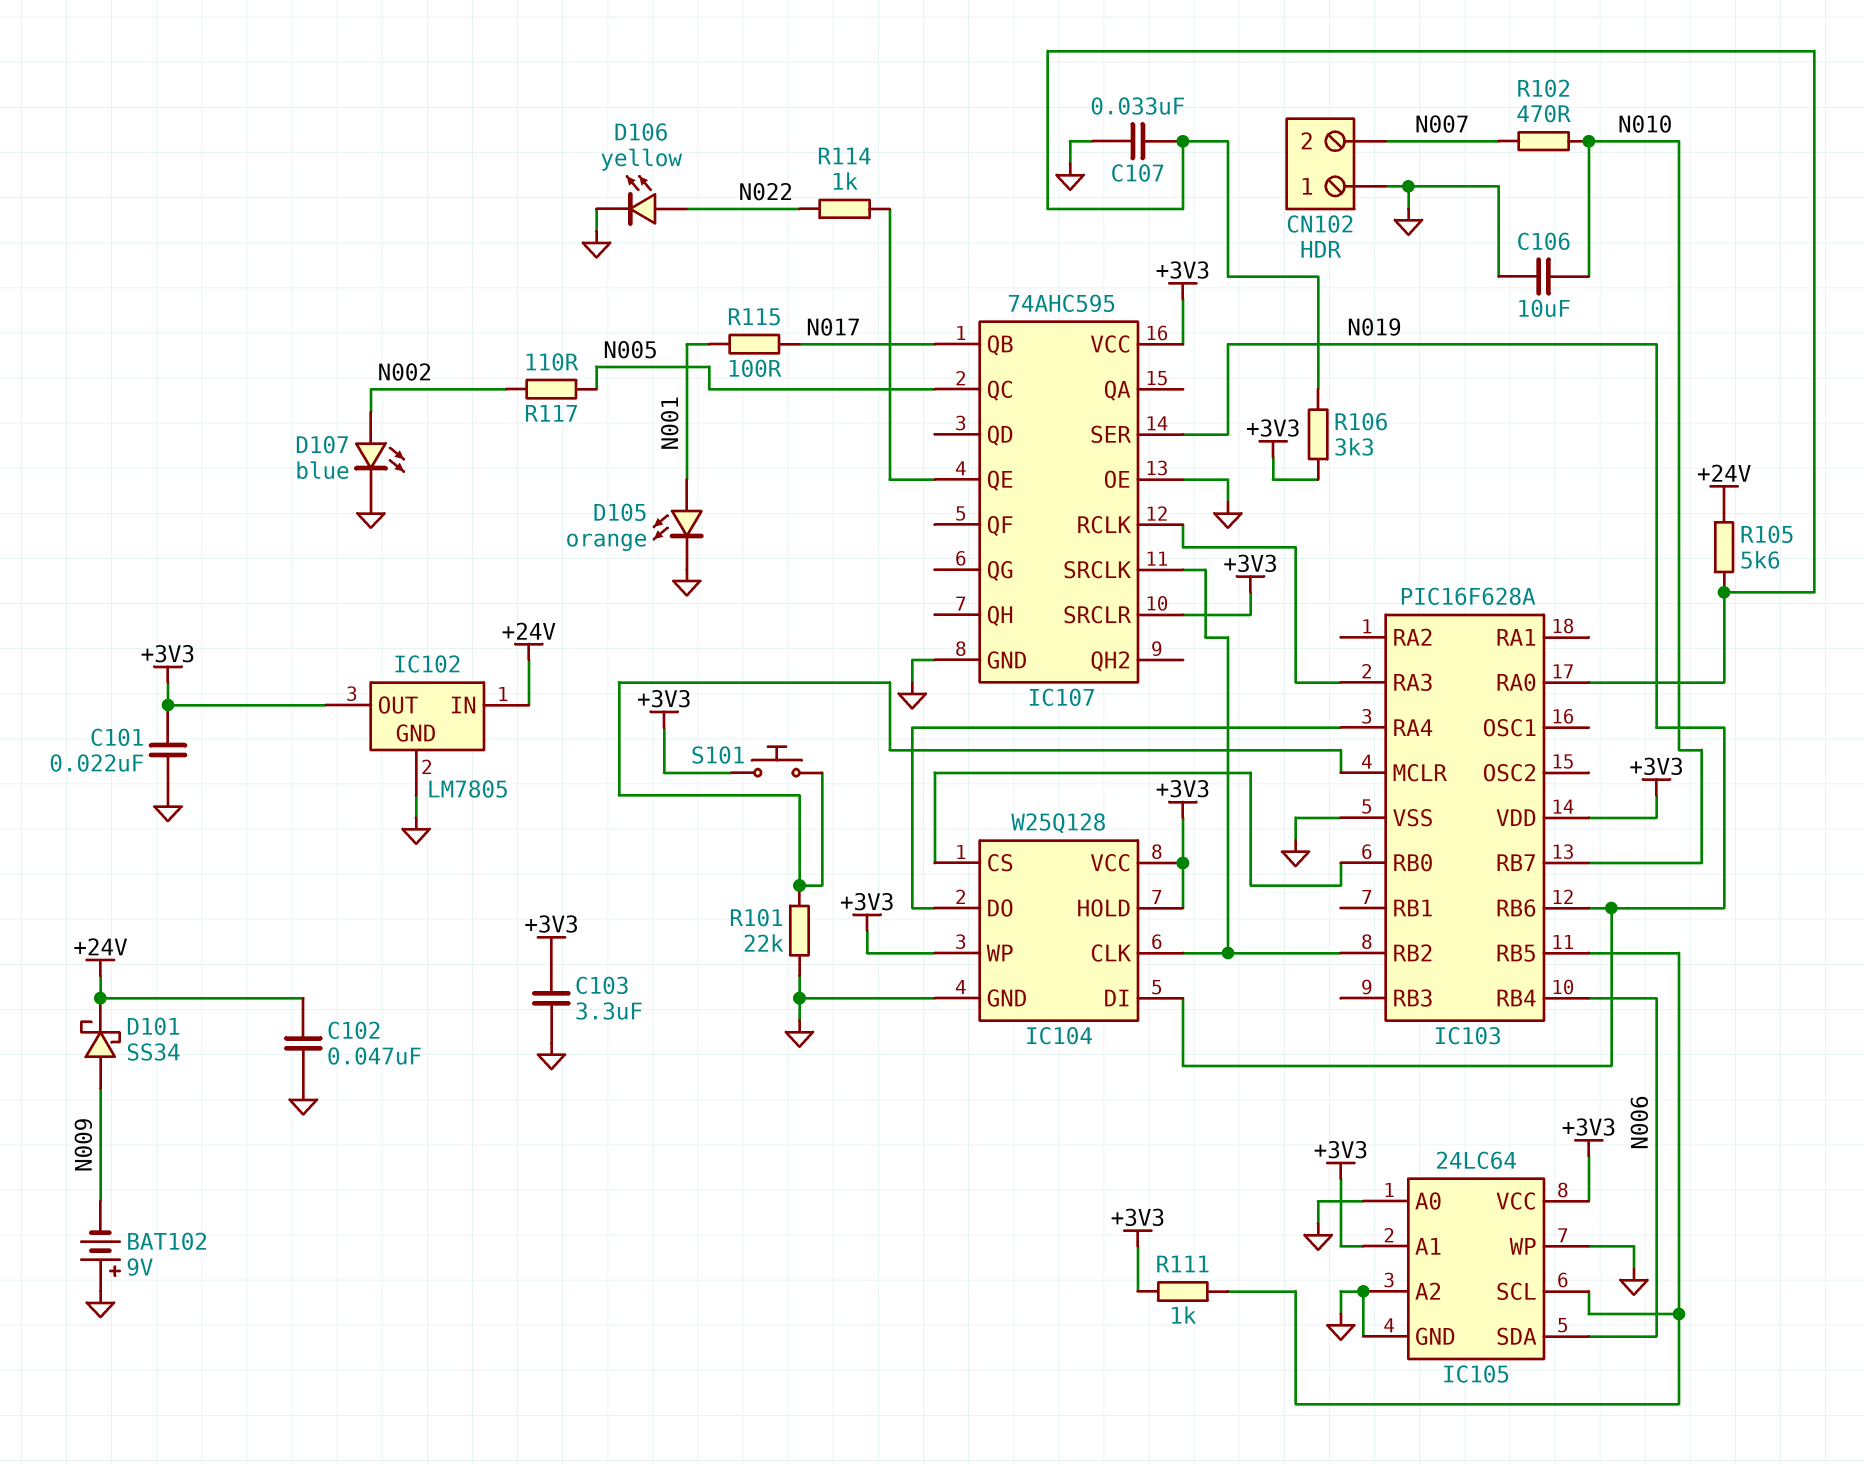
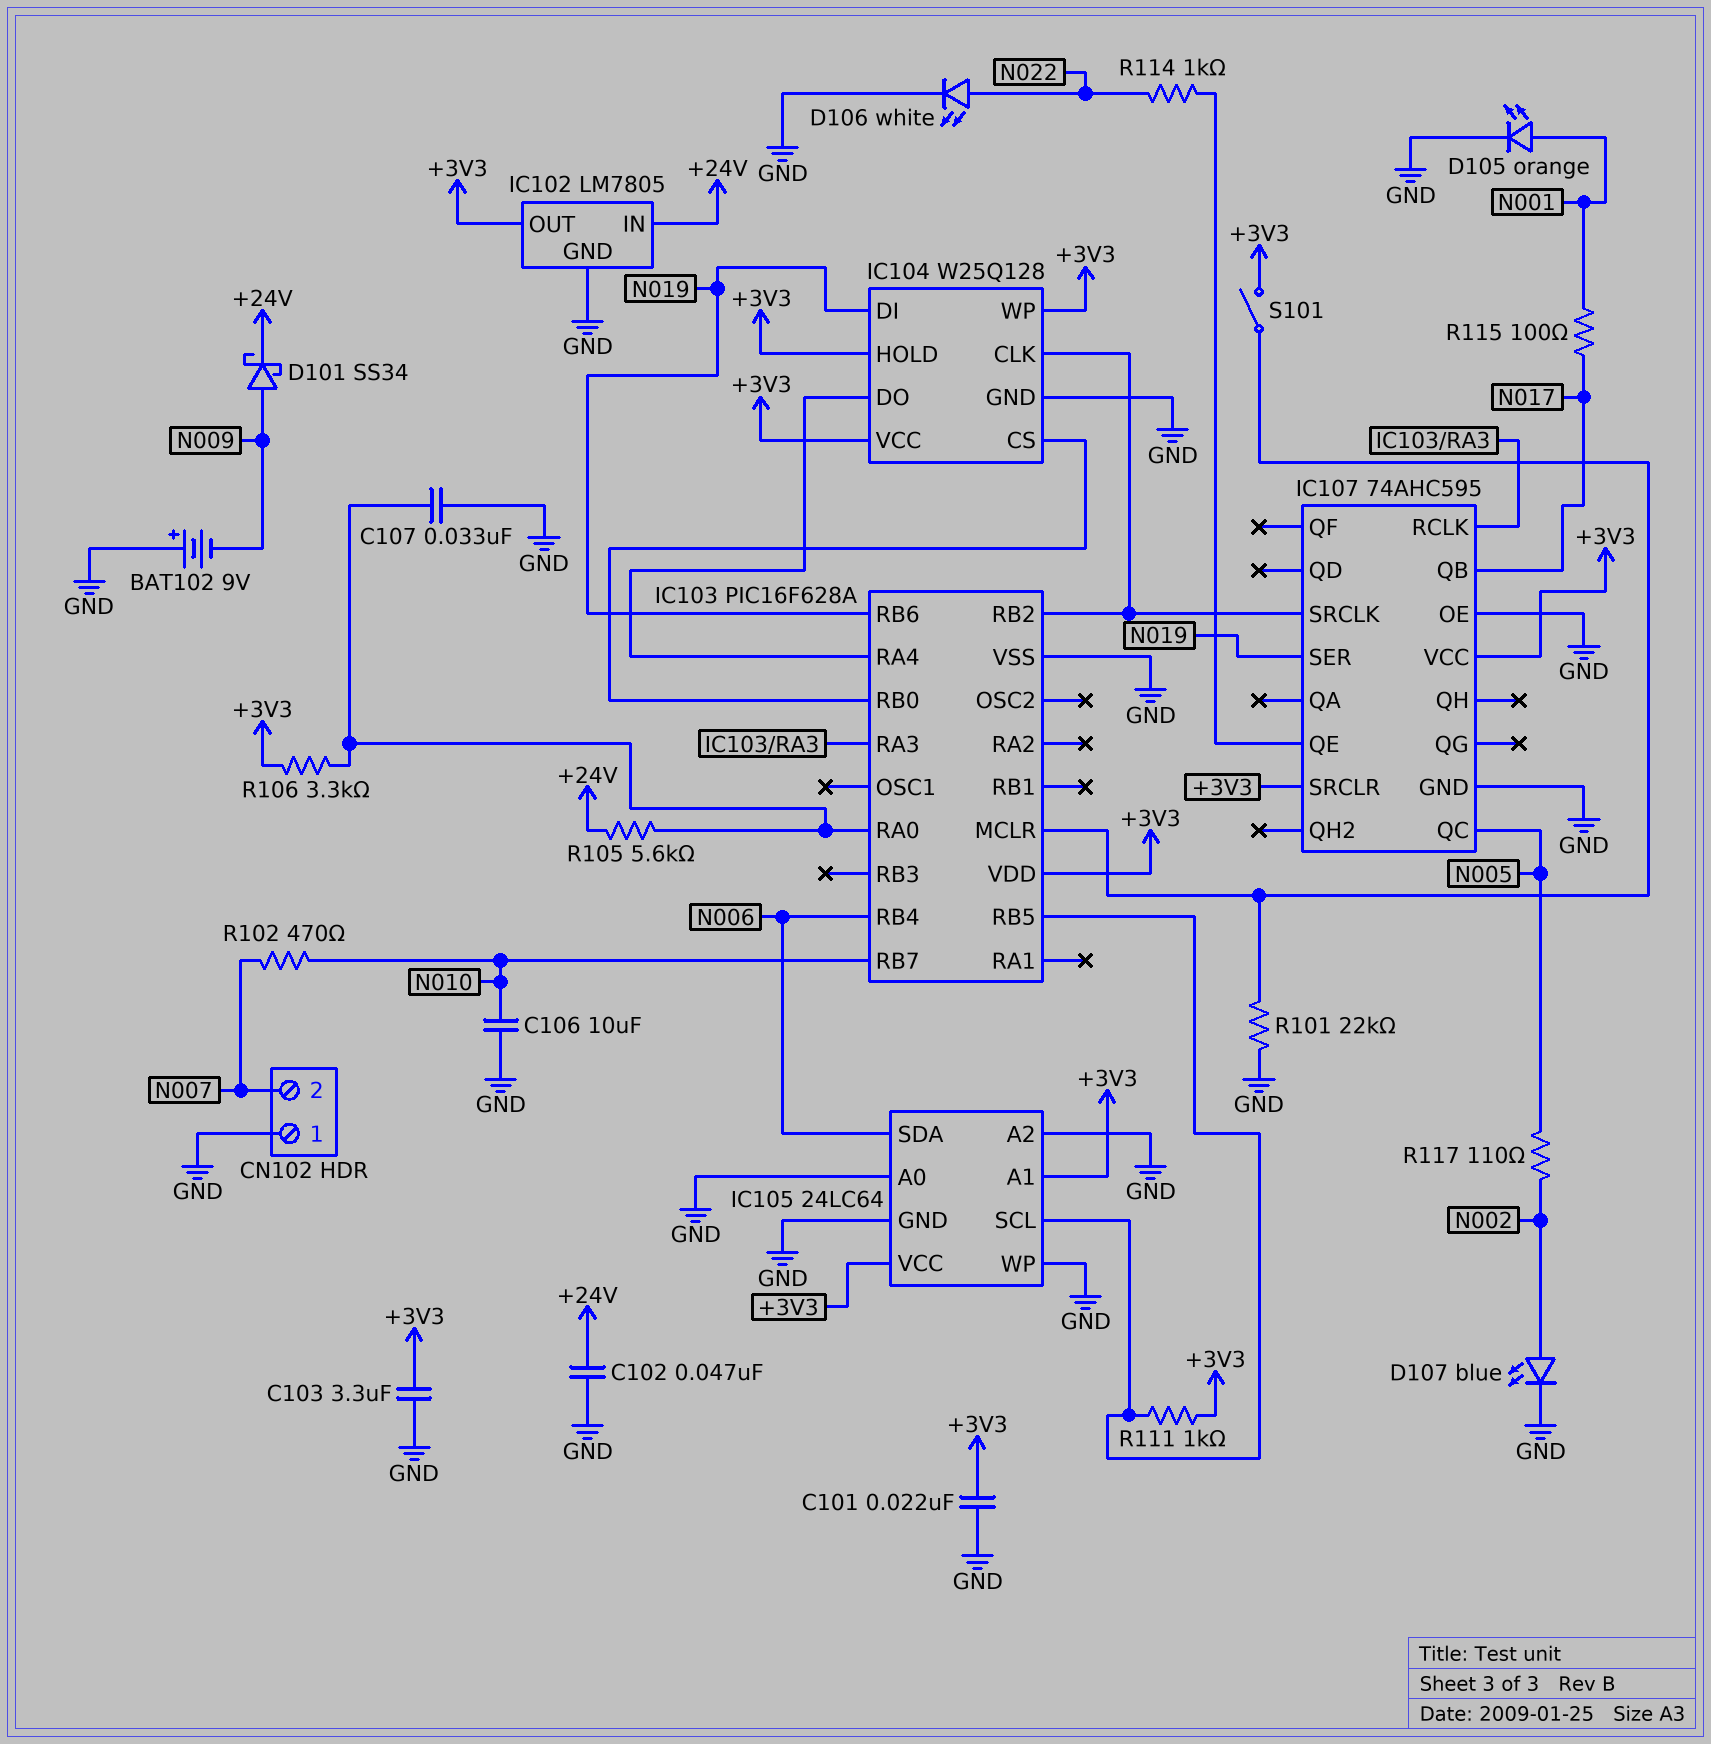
D106: LED yellow (A N022, K GND) -> LED white (A N022, K GND)
S101: button (+3V3, IC103/MCLR) -> switch (+3V3, IC103/MCLR)

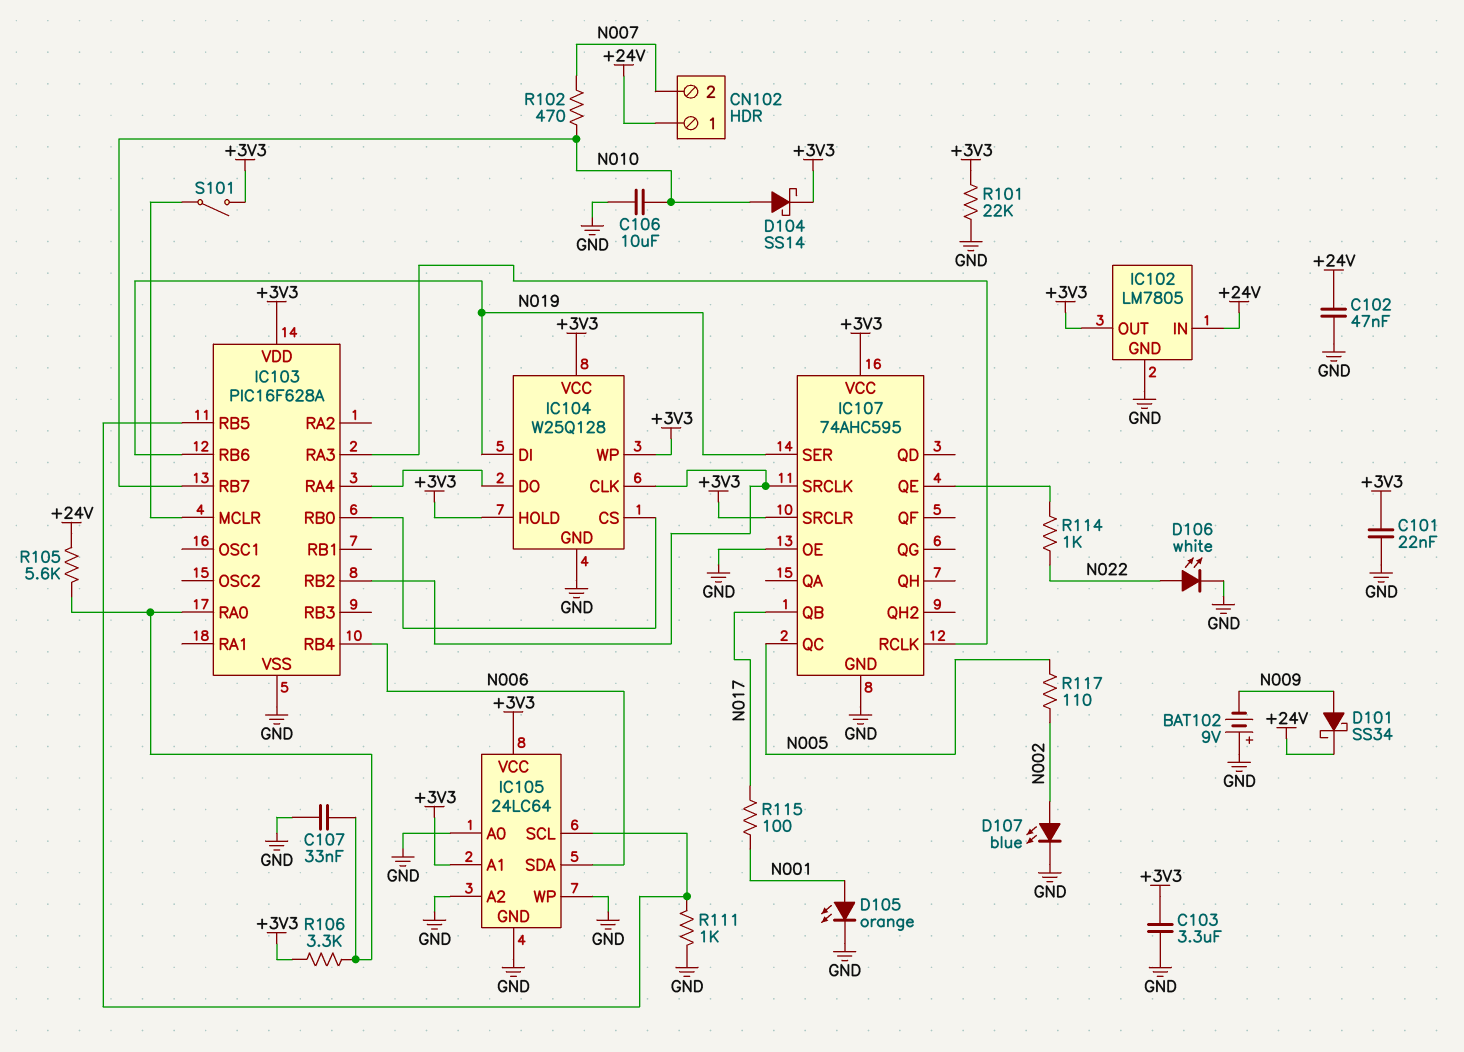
CN102 pin 1: GND -> +24V
D104: none -> schottky SS14 (A N010, K +3V3)
R101: 22k (GND, IC103/MCLR) -> 22k (+3V3, GND)
R111: 1k (+3V3, IC103/RB5) -> 1k (GND, IC103/RB5)

